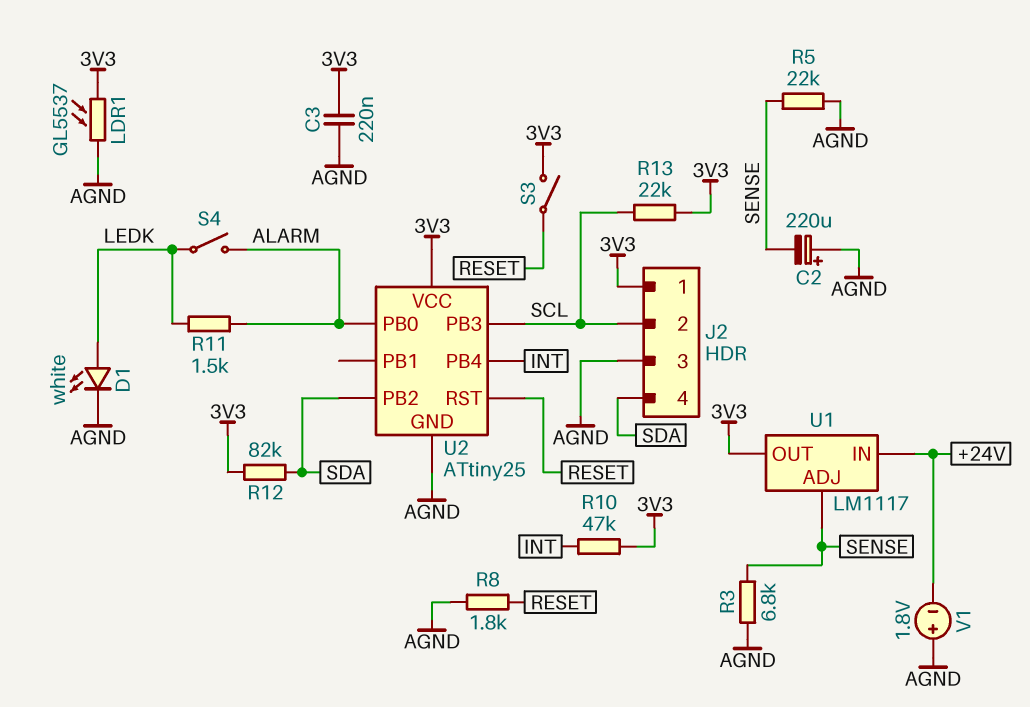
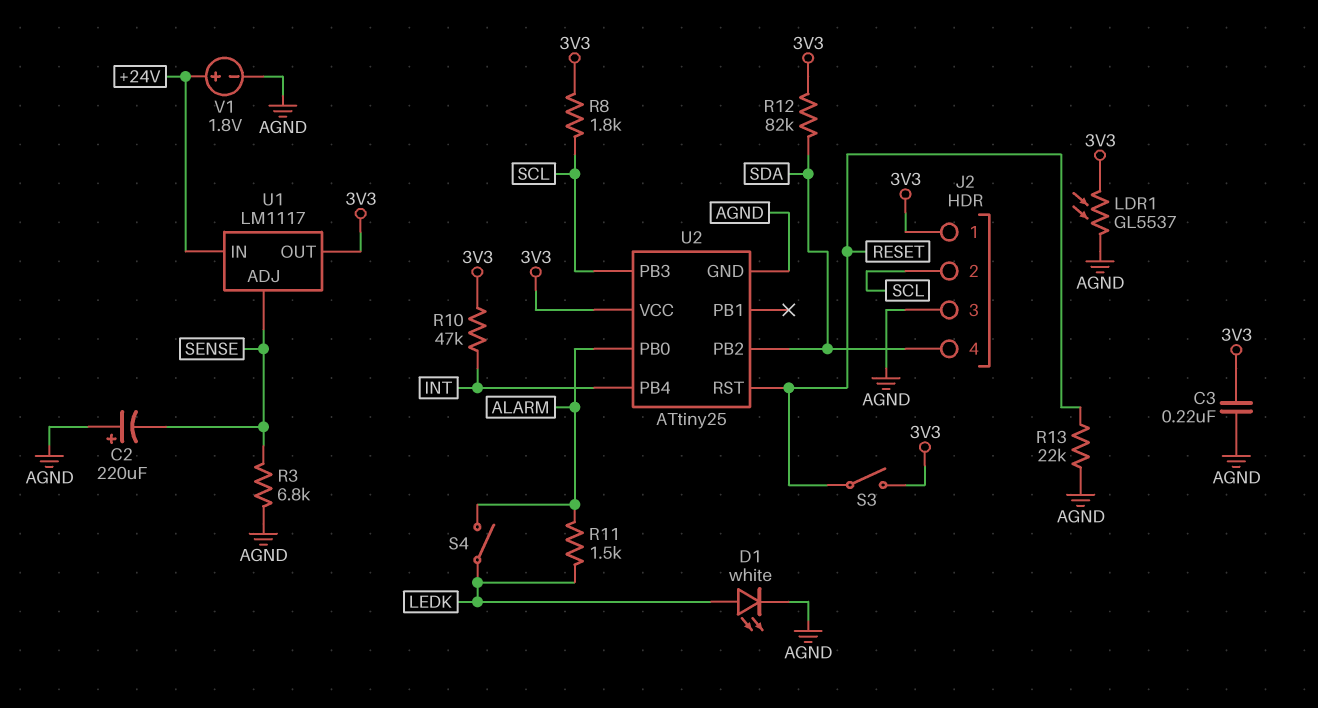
R5: 22k (AGND, SENSE) -> none
R8: 1.8k (AGND, RESET) -> 1.8k (3V3, SCL)
R13: 22k (3V3, SCL) -> 22k (AGND, RESET)
V1: 1.8V (plus AGND, minus +24V) -> 1.8V (plus +24V, minus AGND)

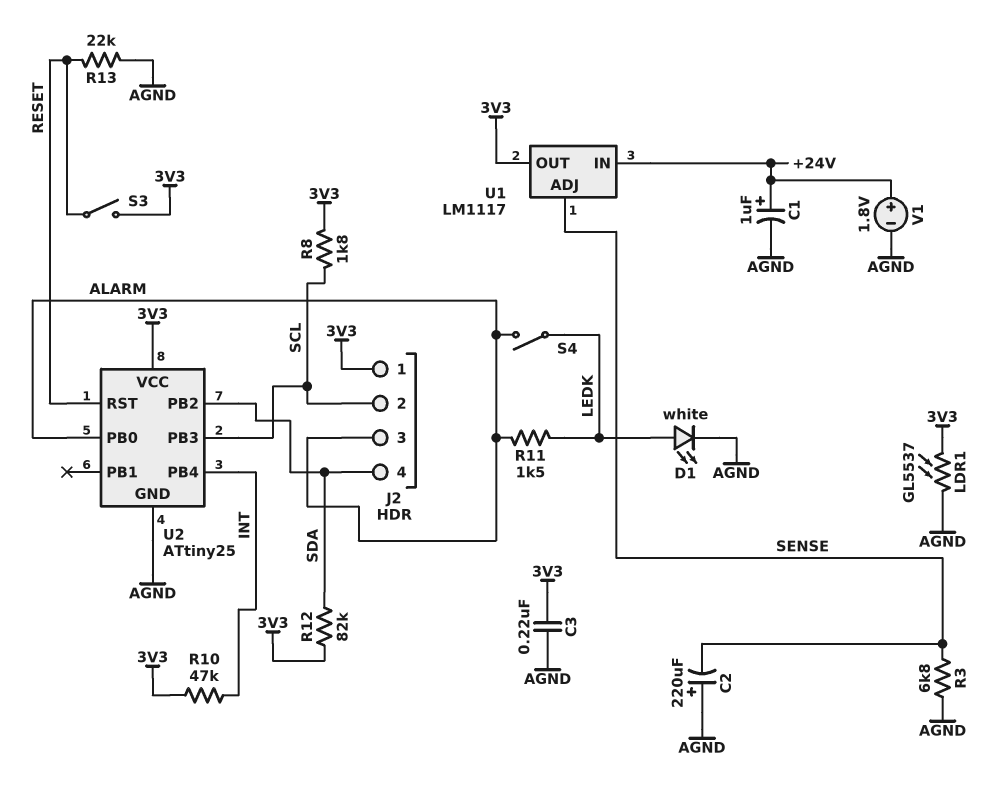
C1: none -> 1uF (plus +24V, minus AGND)
J2 pin 3: AGND -> ALARM

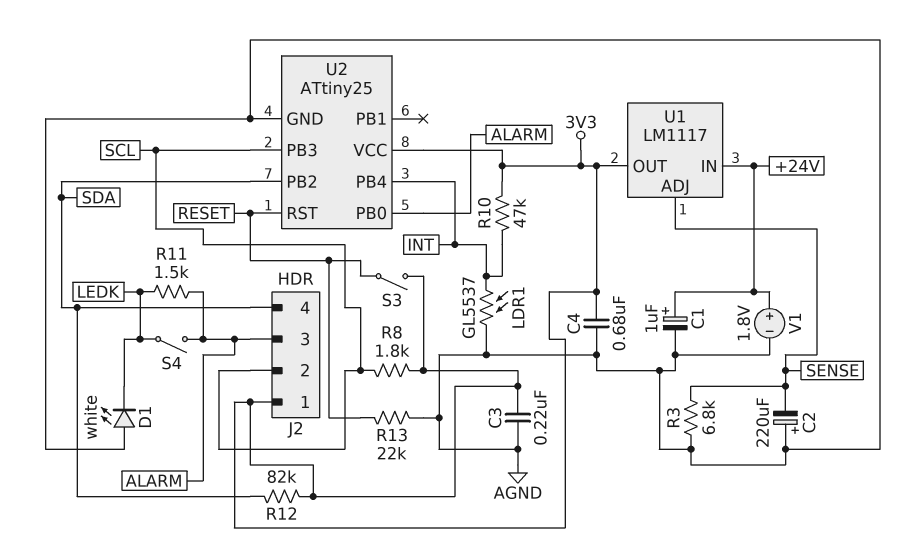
C4: none -> 680nF (3V3, AGND)
D1: LED white (A LEDK, K AGND) -> LED white (A AGND, K LEDK)
LDR1: GL5537 (3V3, AGND) -> GL5537 (AGND, INT)

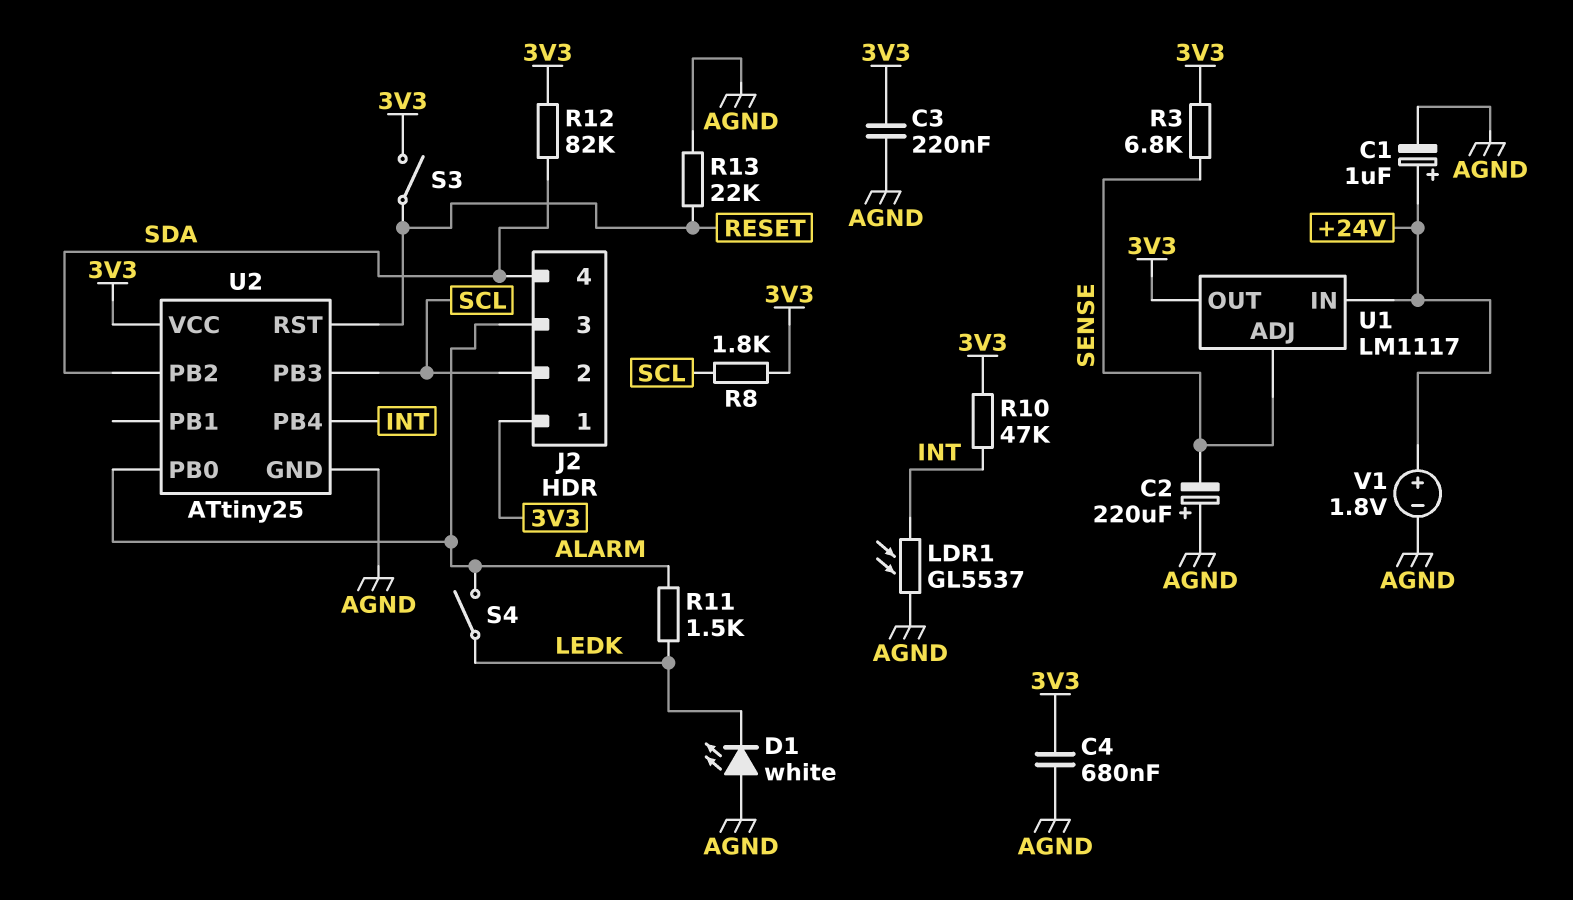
R3: 6.8k (AGND, SENSE) -> 6.8k (3V3, SENSE)

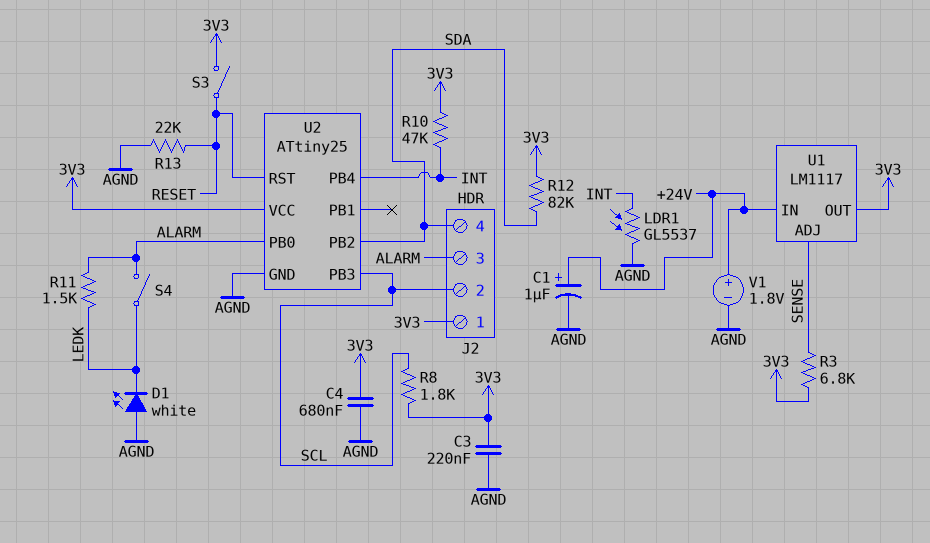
C2: 220uF (plus AGND, minus SENSE) -> none

